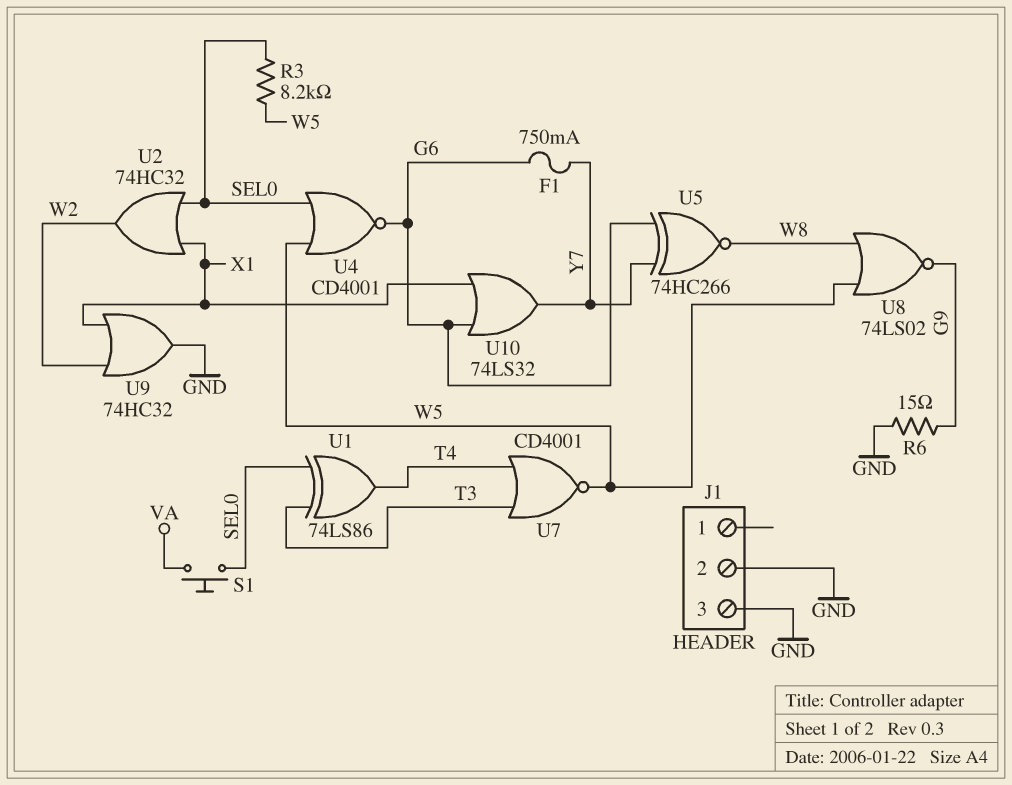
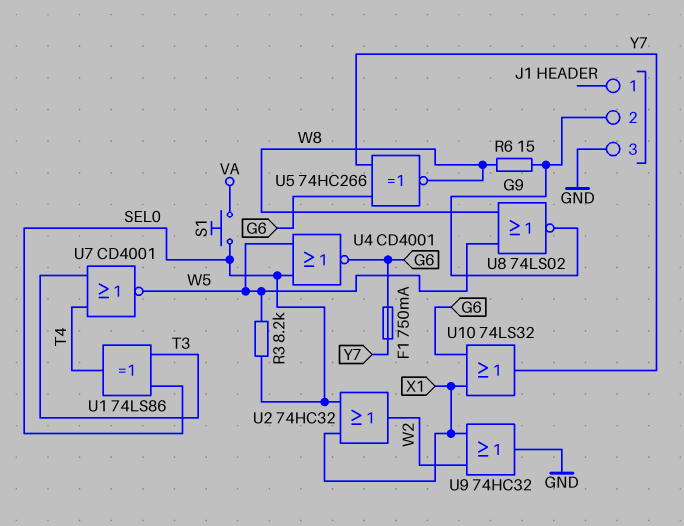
J1 pin 2: GND -> G9
R6: 15 (G9, GND) -> 15 (G9, W8)

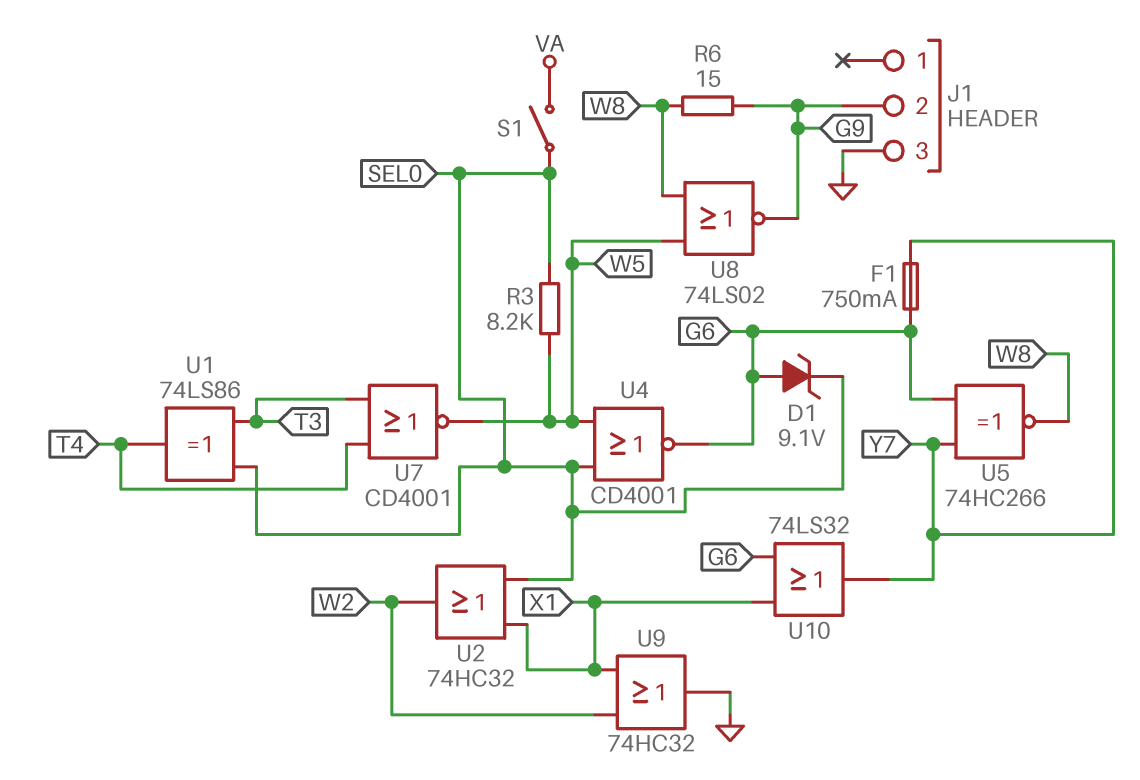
D1: none -> zener 9.1V (A G6, K SEL0)
S1: button (SEL0, VA) -> switch (SEL0, VA)

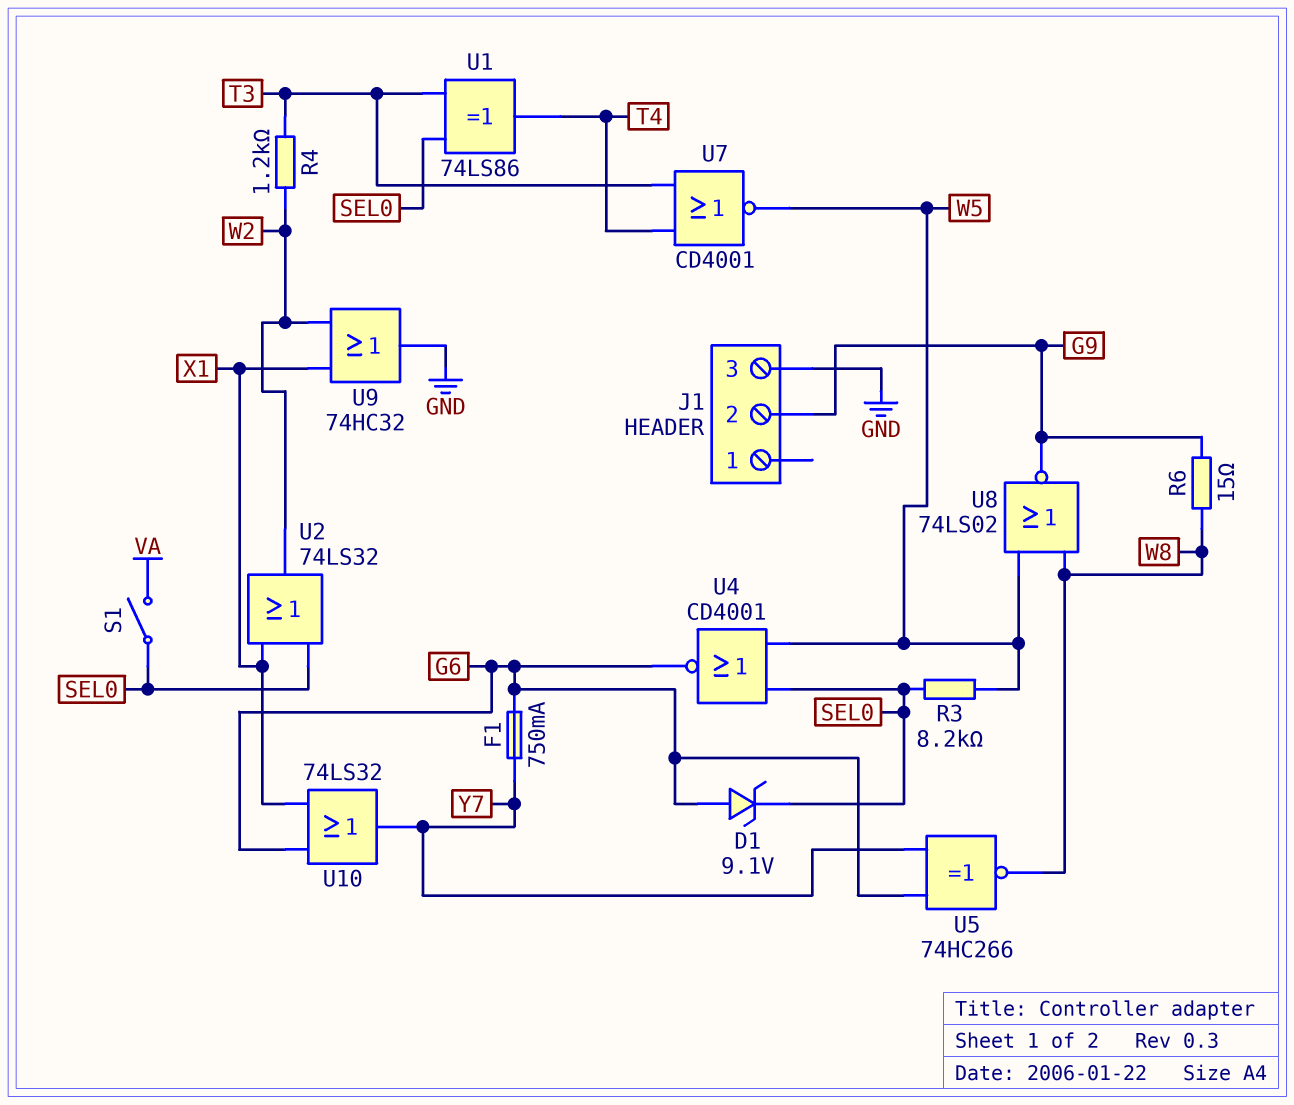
R4: none -> 1.2k (T3, W2)
U2: OR 74HC32 (in SEL0, in X1, out W2) -> OR 74LS32 (in SEL0, in X1, out W2)

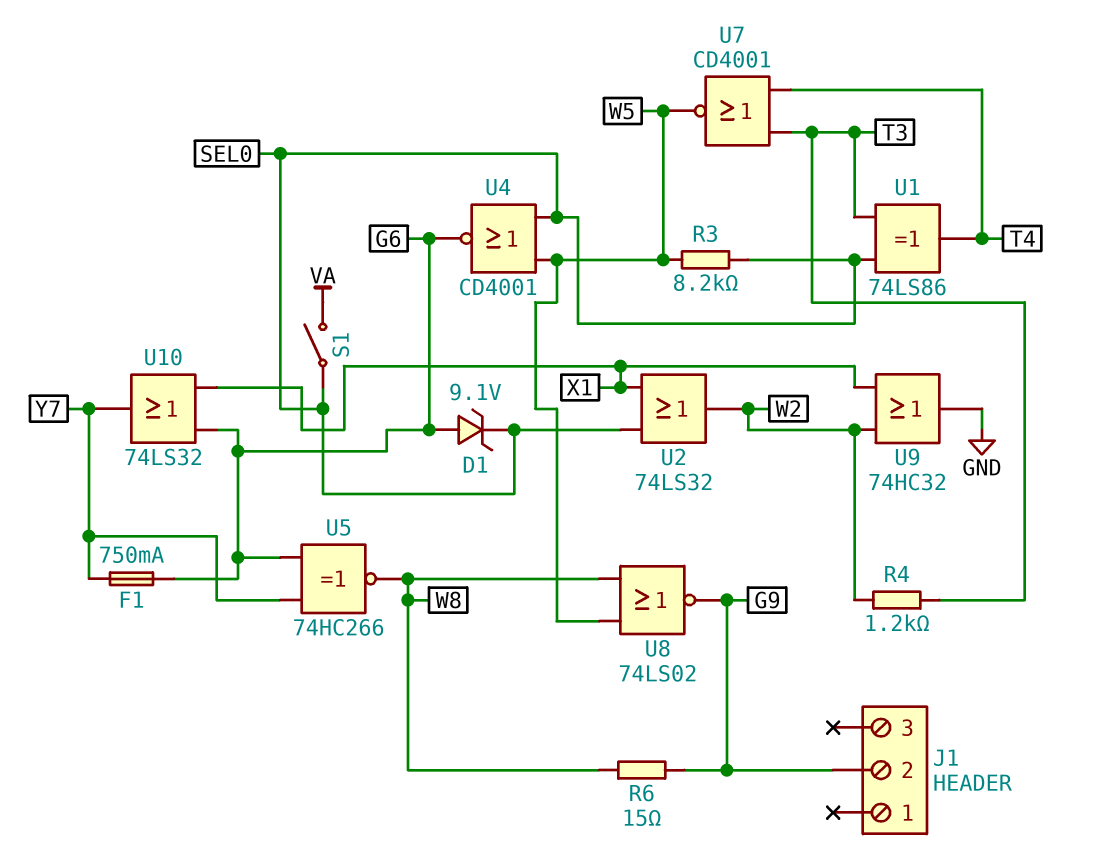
J1 pin 3: GND -> none

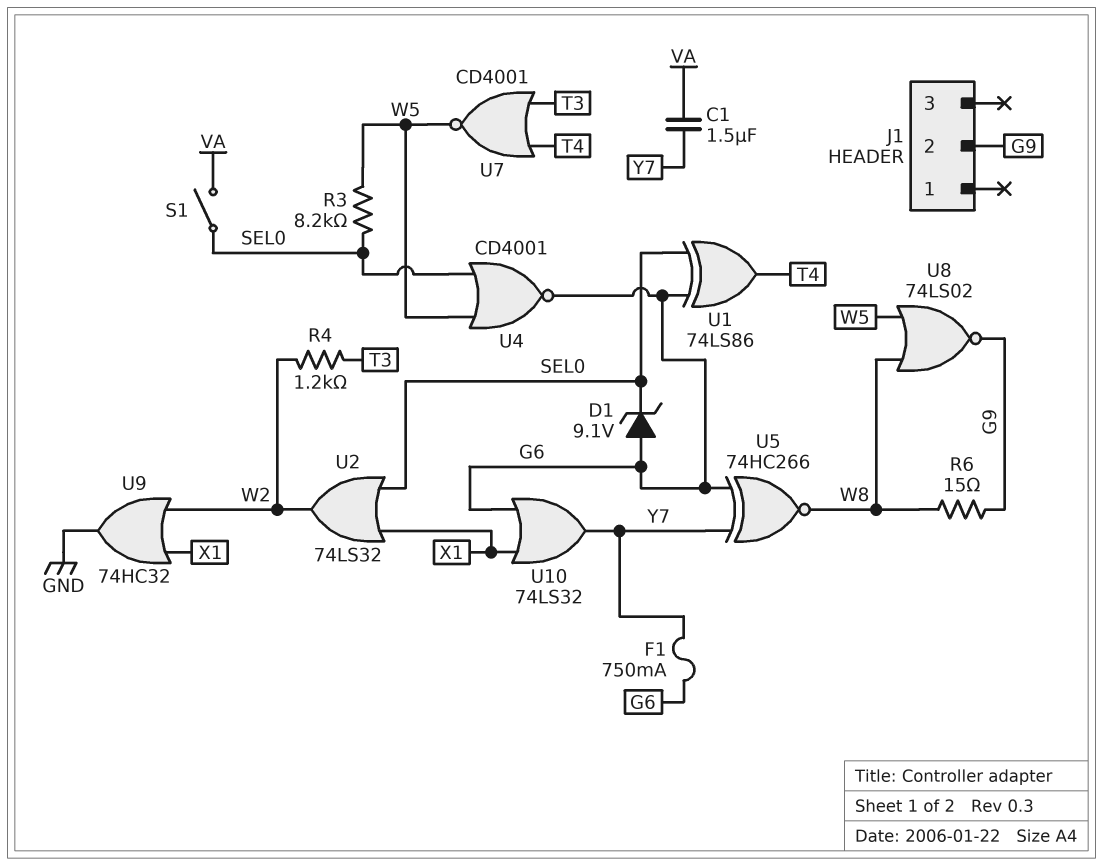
C1: none -> 1.5uF (VA, Y7)
U1: XOR 74LS86 (in SEL0, in T3, out T4) -> XOR 74LS86 (in G6, in SEL0, out T4)

